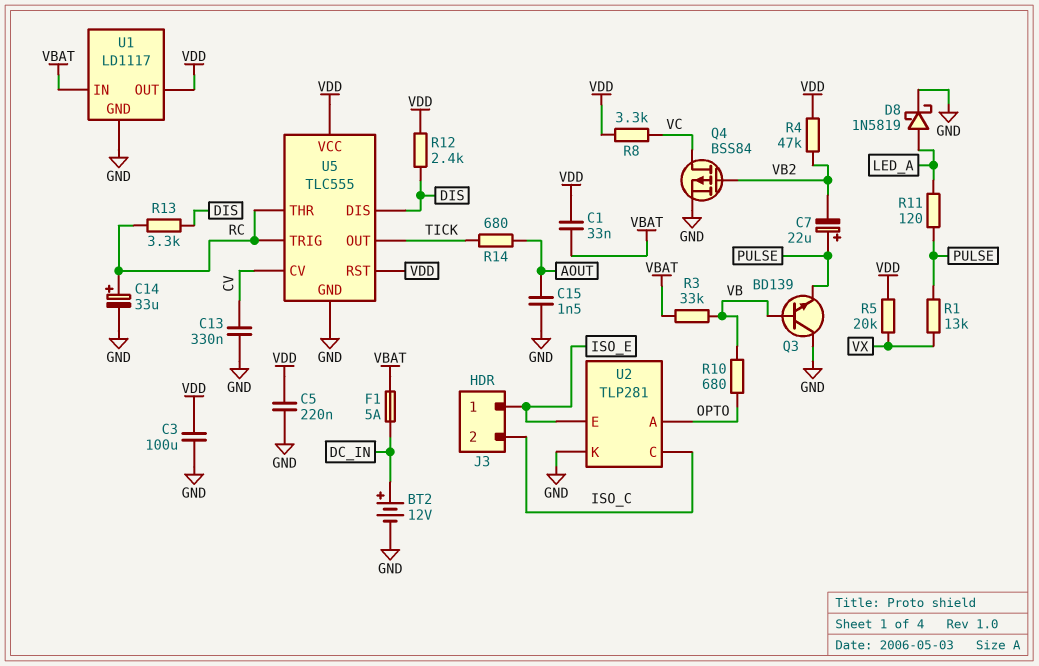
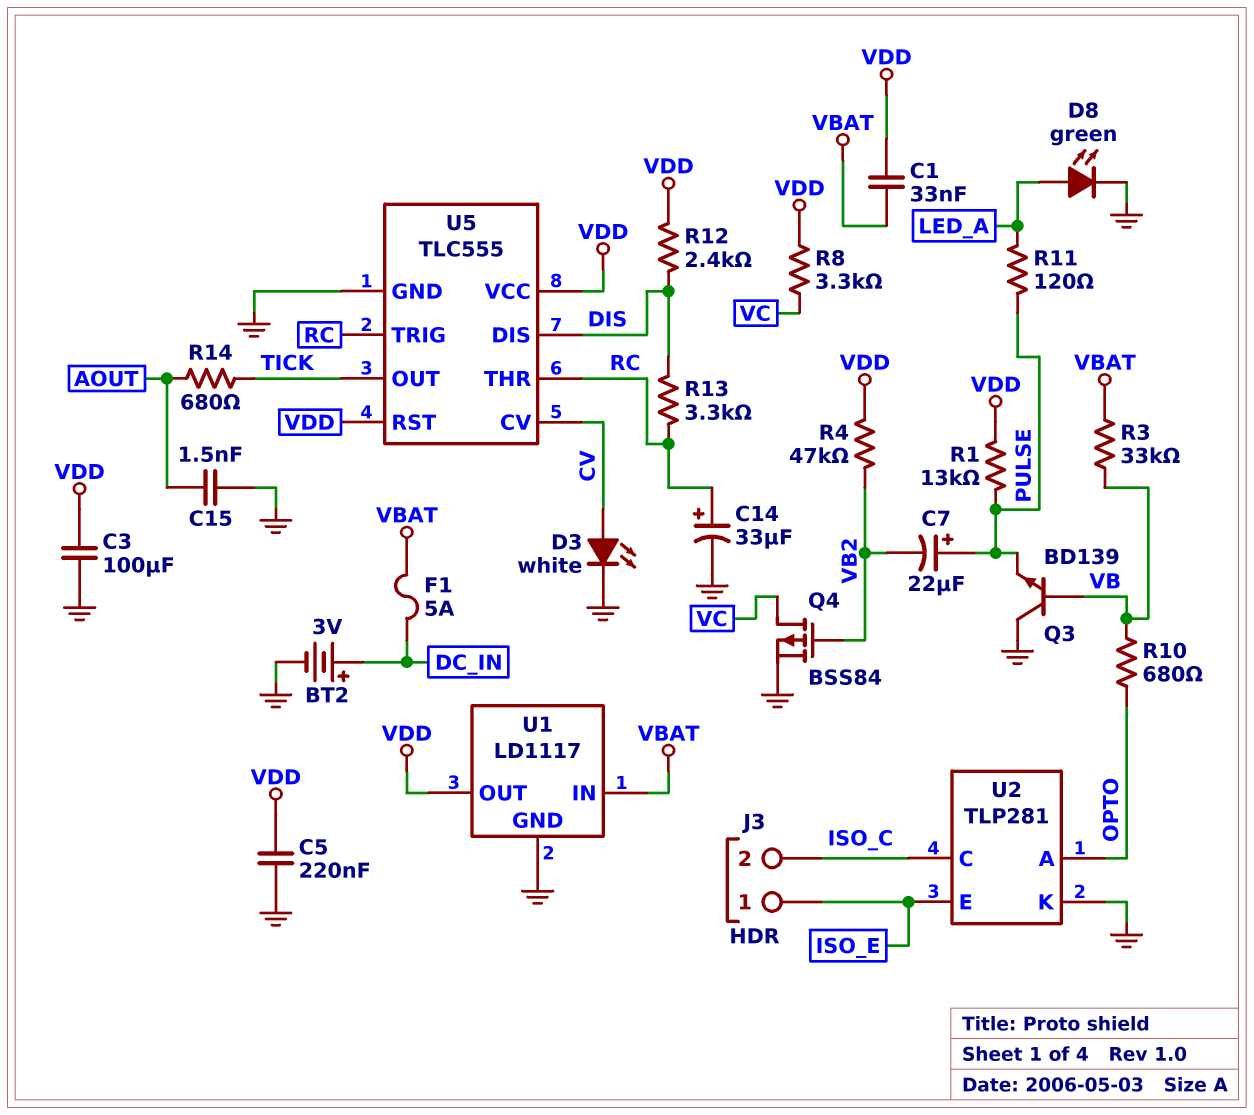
BT2: 12V (plus DC_IN, minus GND) -> 3V (plus DC_IN, minus GND)
C13: 330nF (CV, GND) -> none
D3: none -> LED white (A CV, K GND)
D8: schottky 1N5819 (A LED_A, K GND) -> LED green (A LED_A, K GND)
R1: 13k (PULSE, VX) -> 13k (PULSE, VDD)
R5: 20k (VDD, VX) -> none

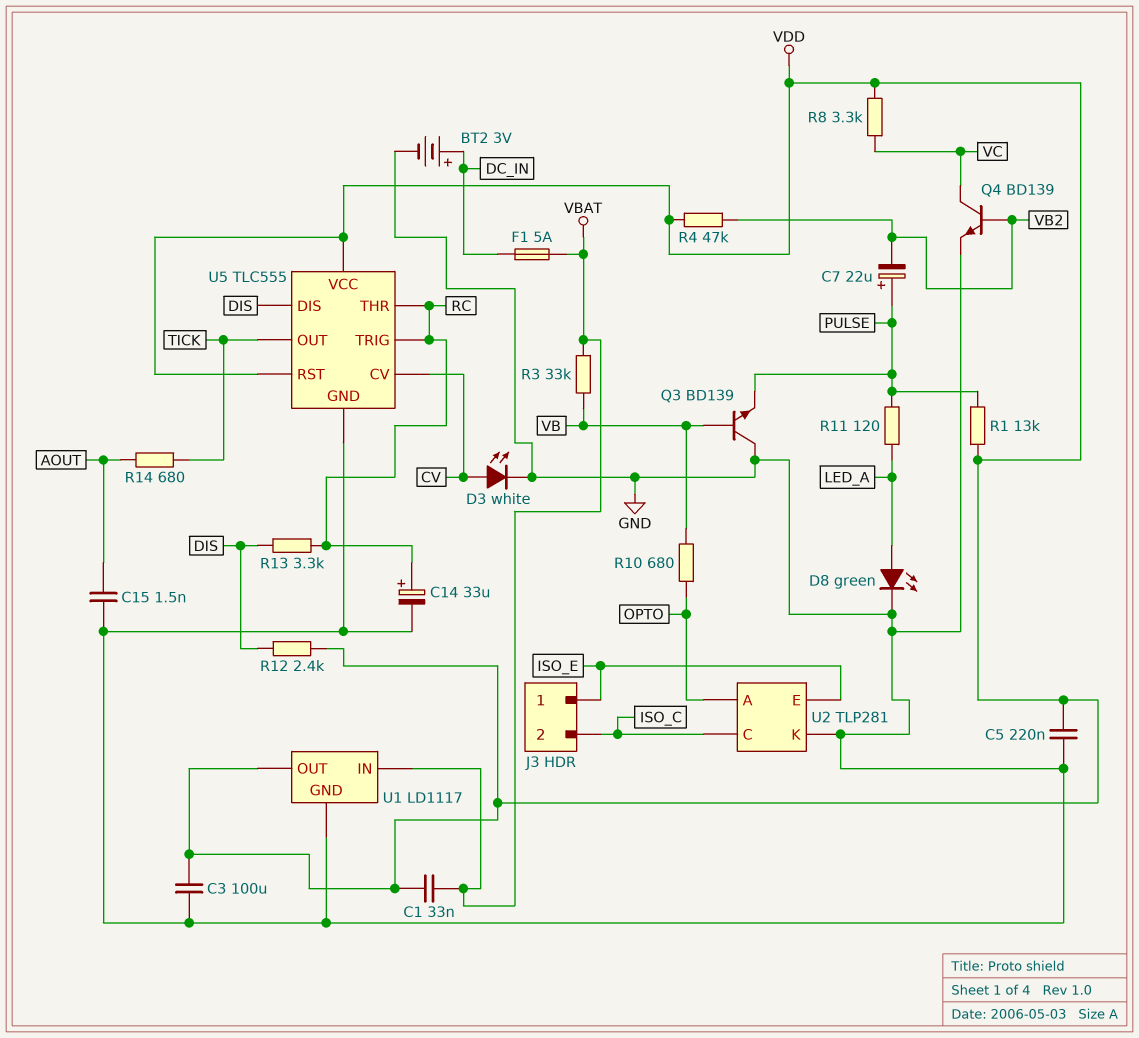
Q4: PMOS BSS84 (G VB2, D VC, S GND) -> NPN BD139 (B VB2, C VC, E GND)

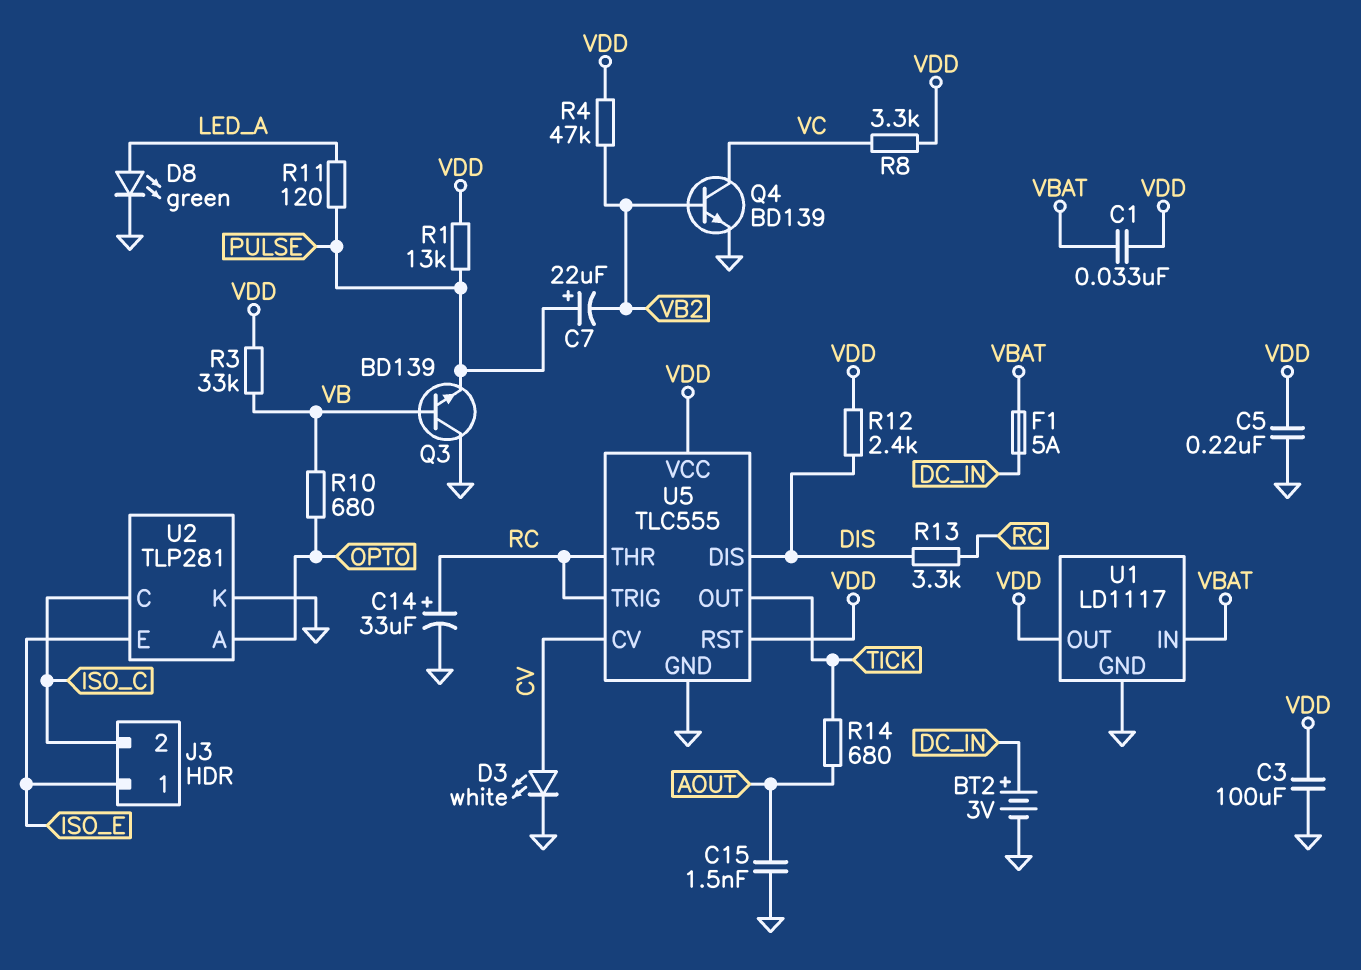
R3: 33k (VB, VBAT) -> 33k (VB, VDD)

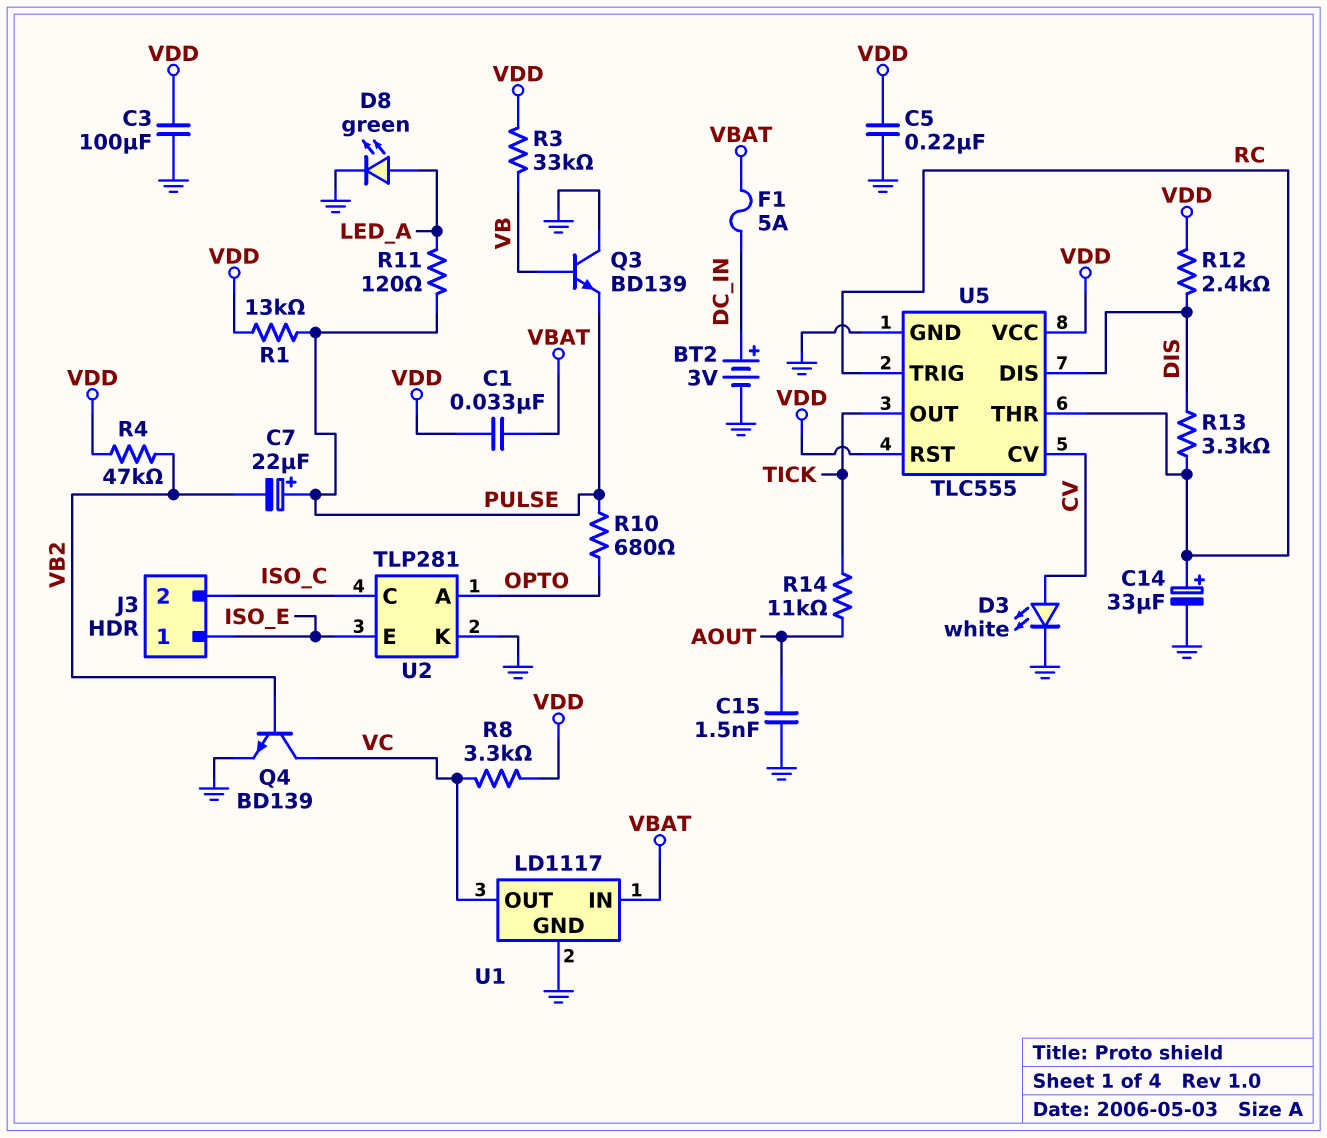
R10: 680 (OPTO, VB) -> 680 (OPTO, PULSE)
R14: 680 (AOUT, TICK) -> 11k (AOUT, TICK)
U1 pin OUT: VDD -> VC

